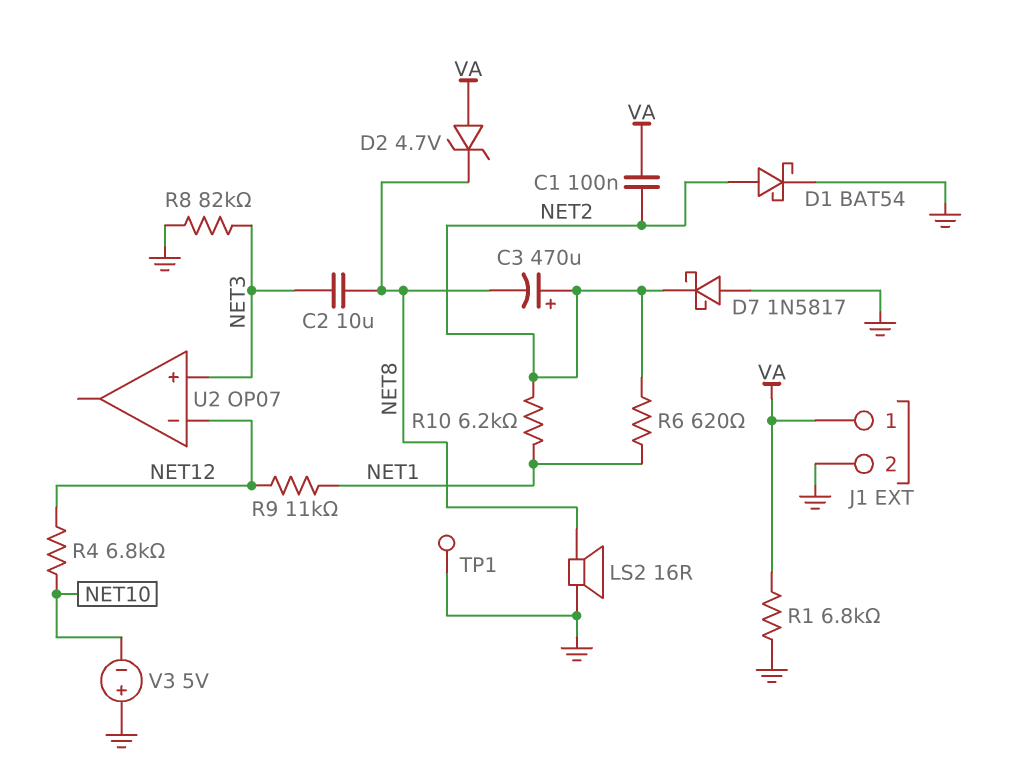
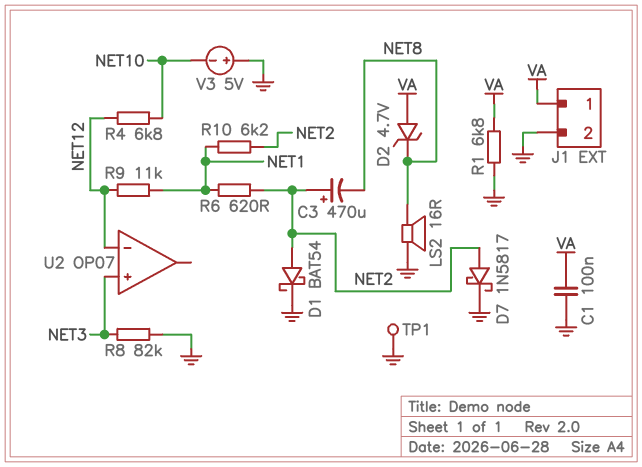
C1: 100nF (NET2, VA) -> 100nF (GND, VA)
C2: 10uF (NET3, NET8) -> none
D7: schottky 1N5817 (A GND, K NET2) -> schottky 1N5817 (A NET2, K GND)

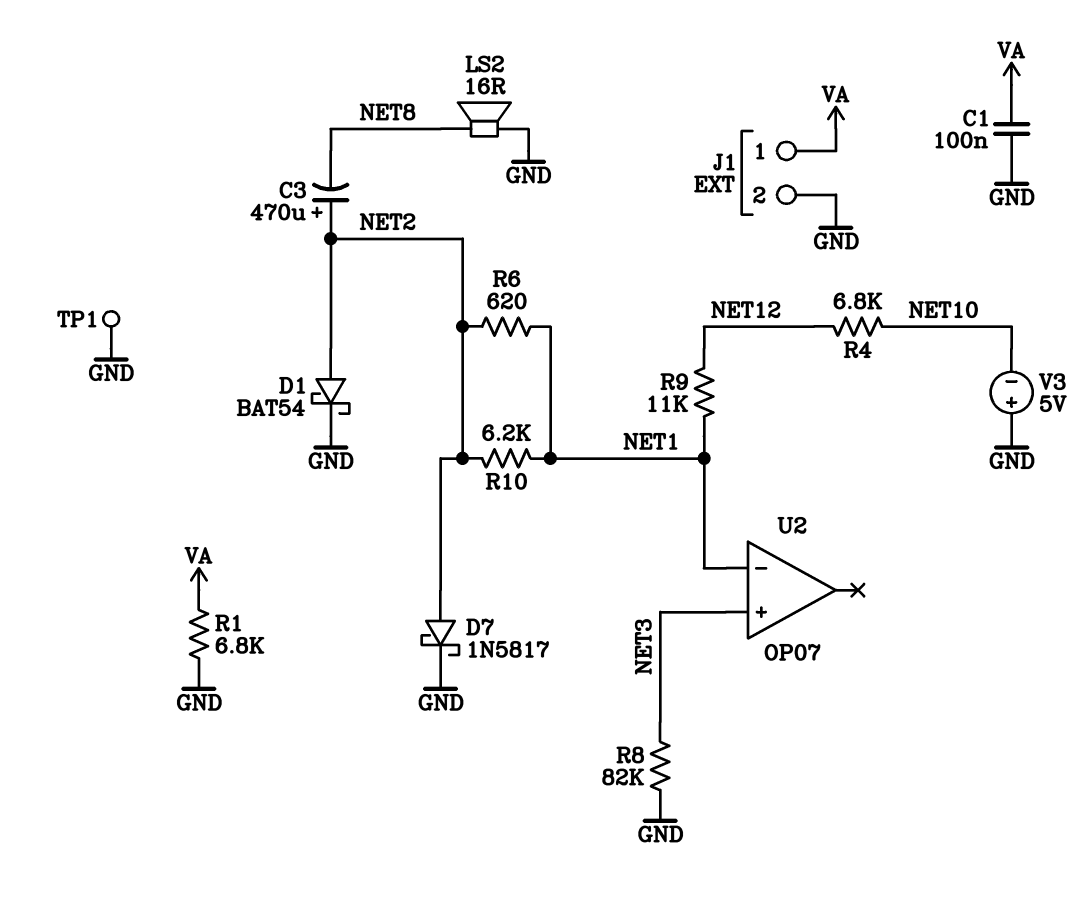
D2: zener 4.7V (A VA, K NET8) -> none
U2 pin in-: NET12 -> NET1

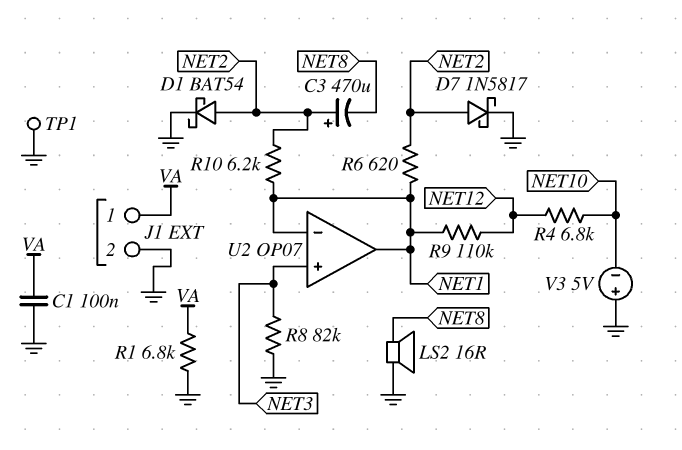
R9: 11k (NET1, NET12) -> 110k (NET1, NET12)
U2 pin out: none -> NET1

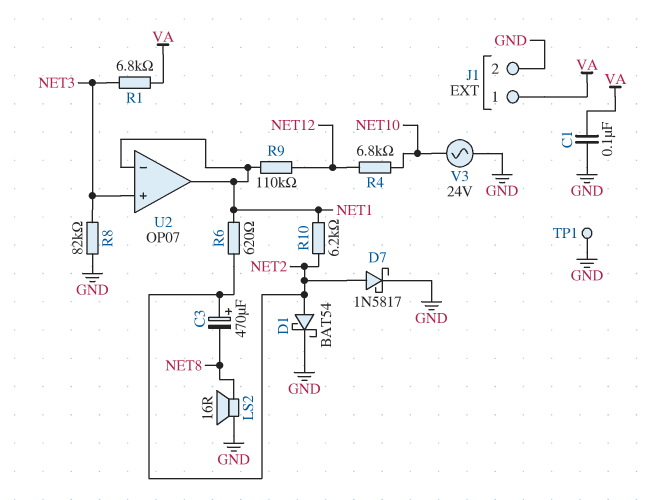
R1: 6.8k (GND, VA) -> 6.8k (NET3, VA)
V3: 5V (plus GND, minus NET10) -> AC 24V (GND, NET10)

